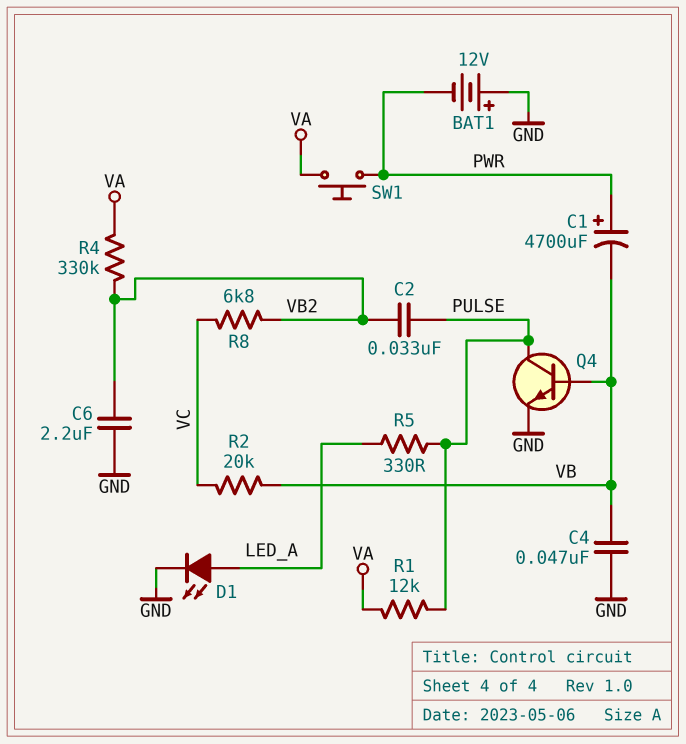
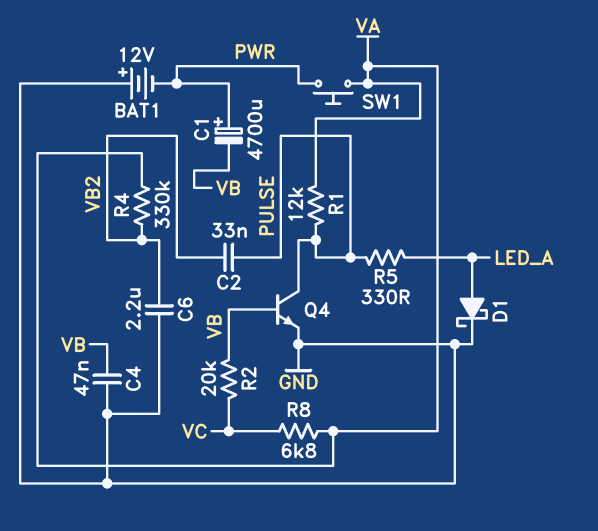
D1: LED (A LED_A, K GND) -> schottky (A LED_A, K GND)
R8: 6.8k (VB2, VC) -> 6.8k (VA, VC)

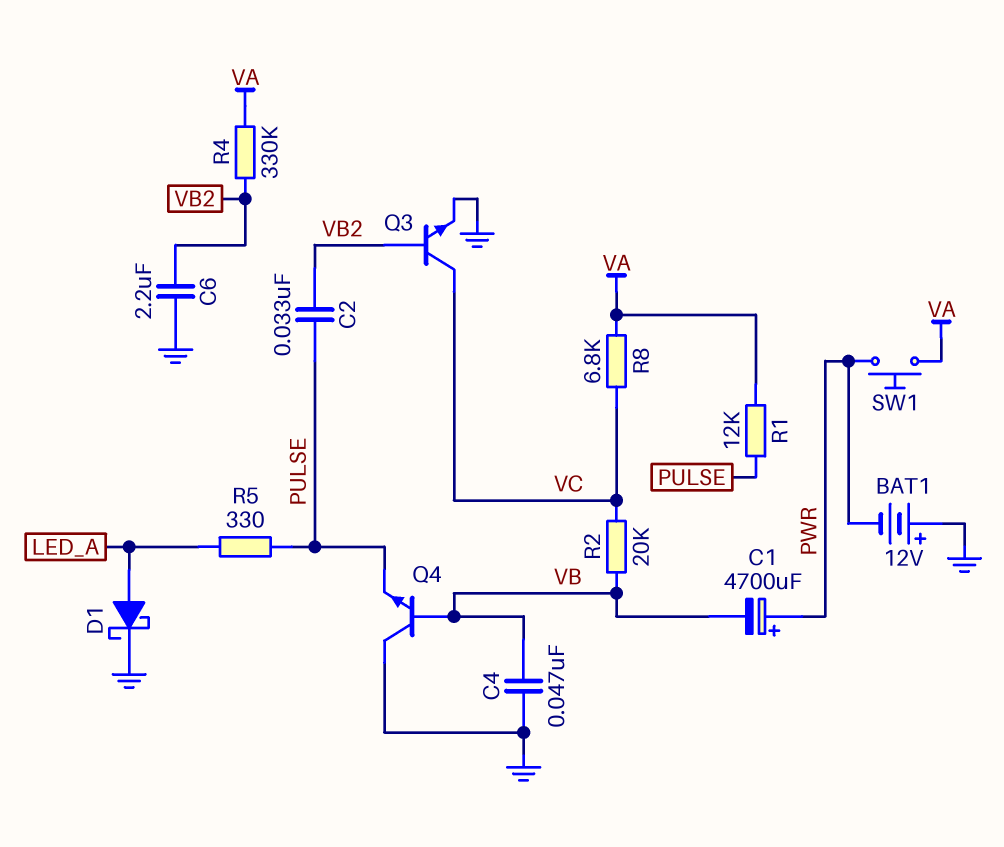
Q3: none -> NPN (B VB2, C VC, E GND)
Q4: NPN (B VB, C PULSE, E GND) -> NPN (B VB, C GND, E PULSE)

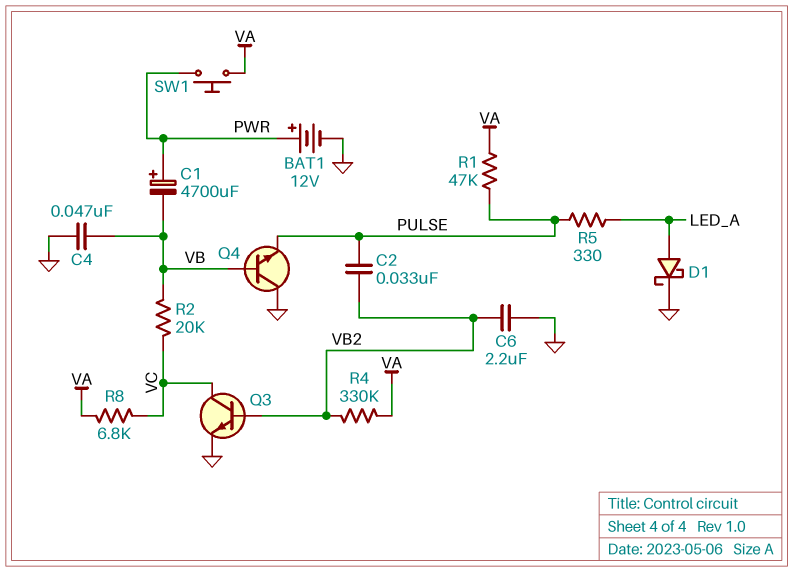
BAT1: 12V (plus GND, minus PWR) -> 12V (plus PWR, minus GND)
R1: 12k (PULSE, VA) -> 47k (PULSE, VA)

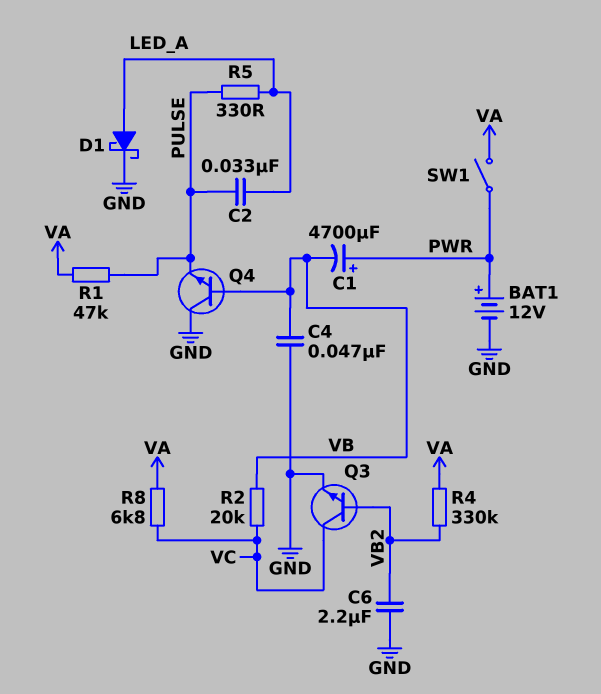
C2: 33nF (PULSE, VB2) -> 33nF (LED_A, PULSE)
SW1: button (PWR, VA) -> switch (PWR, VA)

